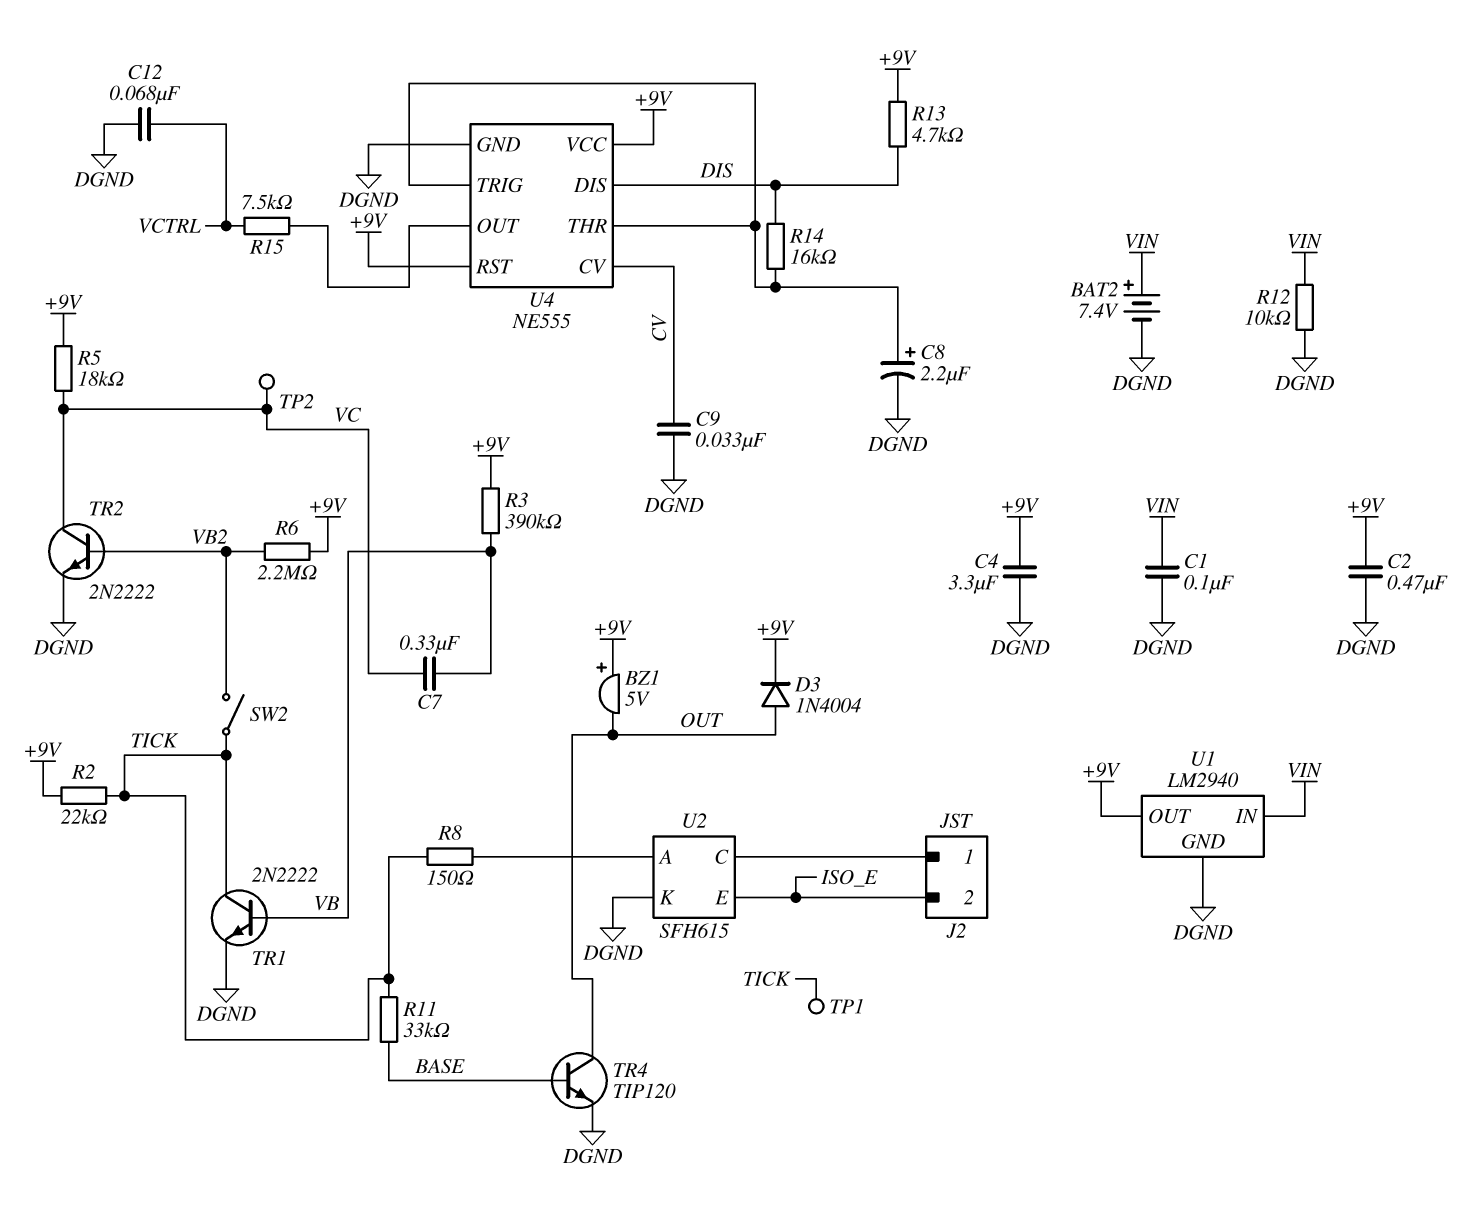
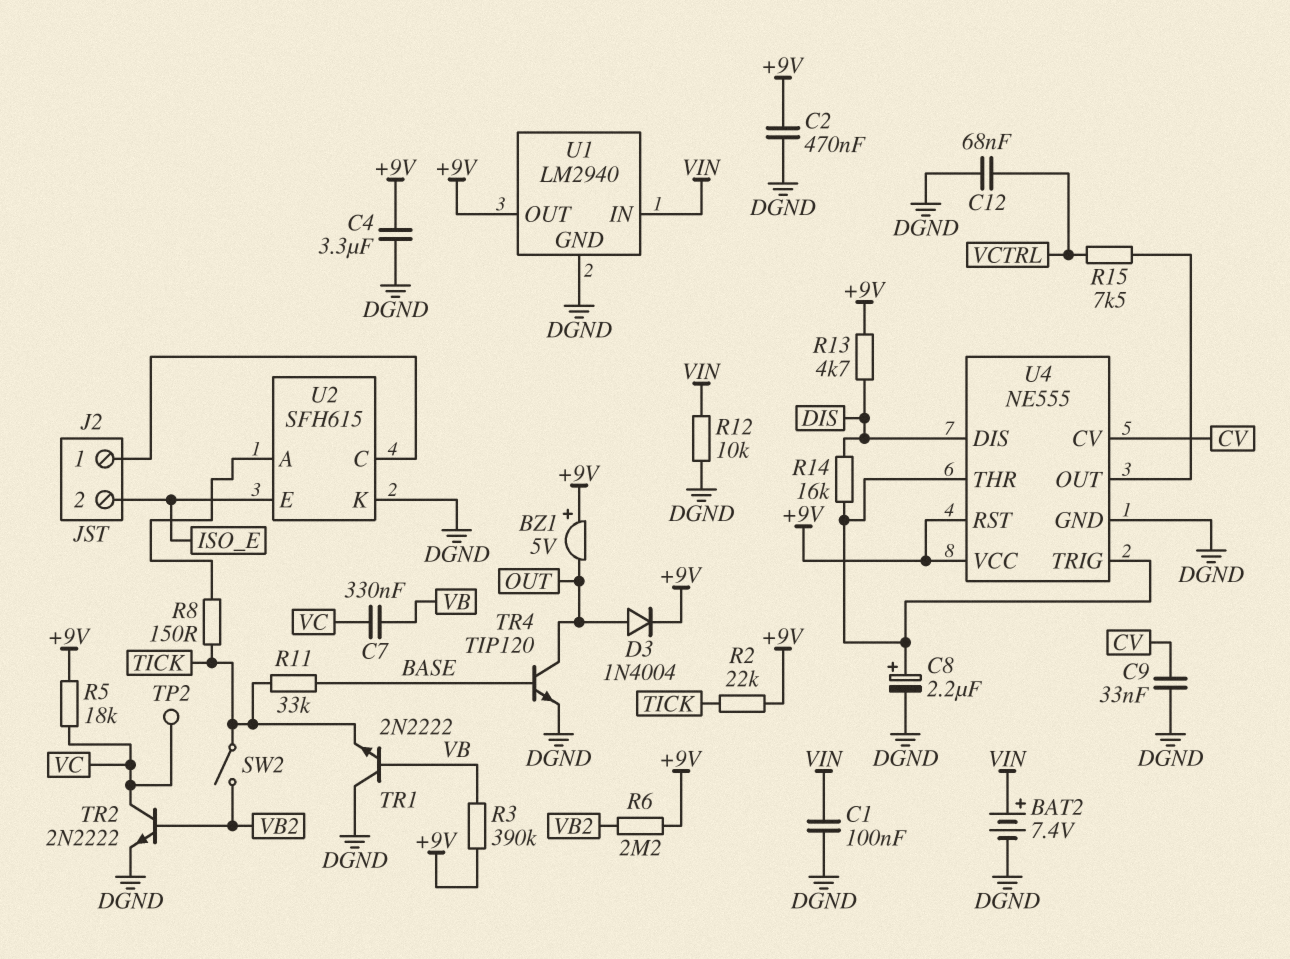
TP1: test point (TICK) -> none
TR1: NPN 2N2222 (B VB, C TICK, E DGND) -> NPN 2N2222 (B VB, C DGND, E TICK)

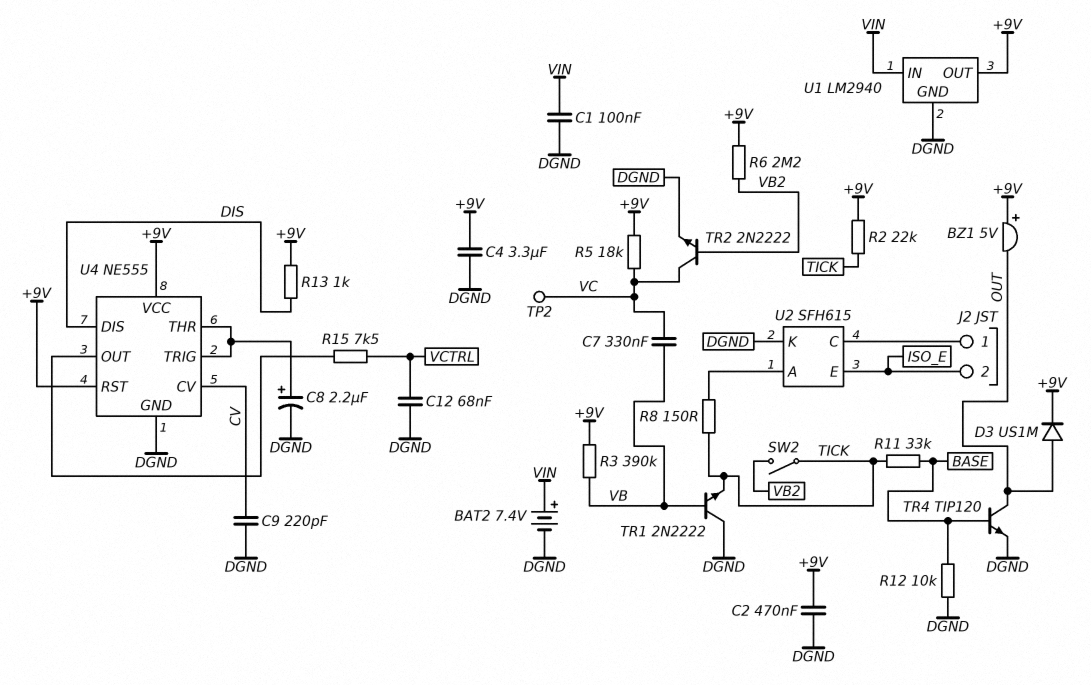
C9: 33nF (CV, DGND) -> 220pF (CV, DGND)
D3: diode 1N4004 (A OUT, K +9V) -> diode US1M (A OUT, K +9V)
R12: 10k (DGND, VIN) -> 10k (BASE, DGND)
R13: 4.7k (+9V, DIS) -> 1k (+9V, DIS)
R14: 16k (DIS, U4/THR) -> none

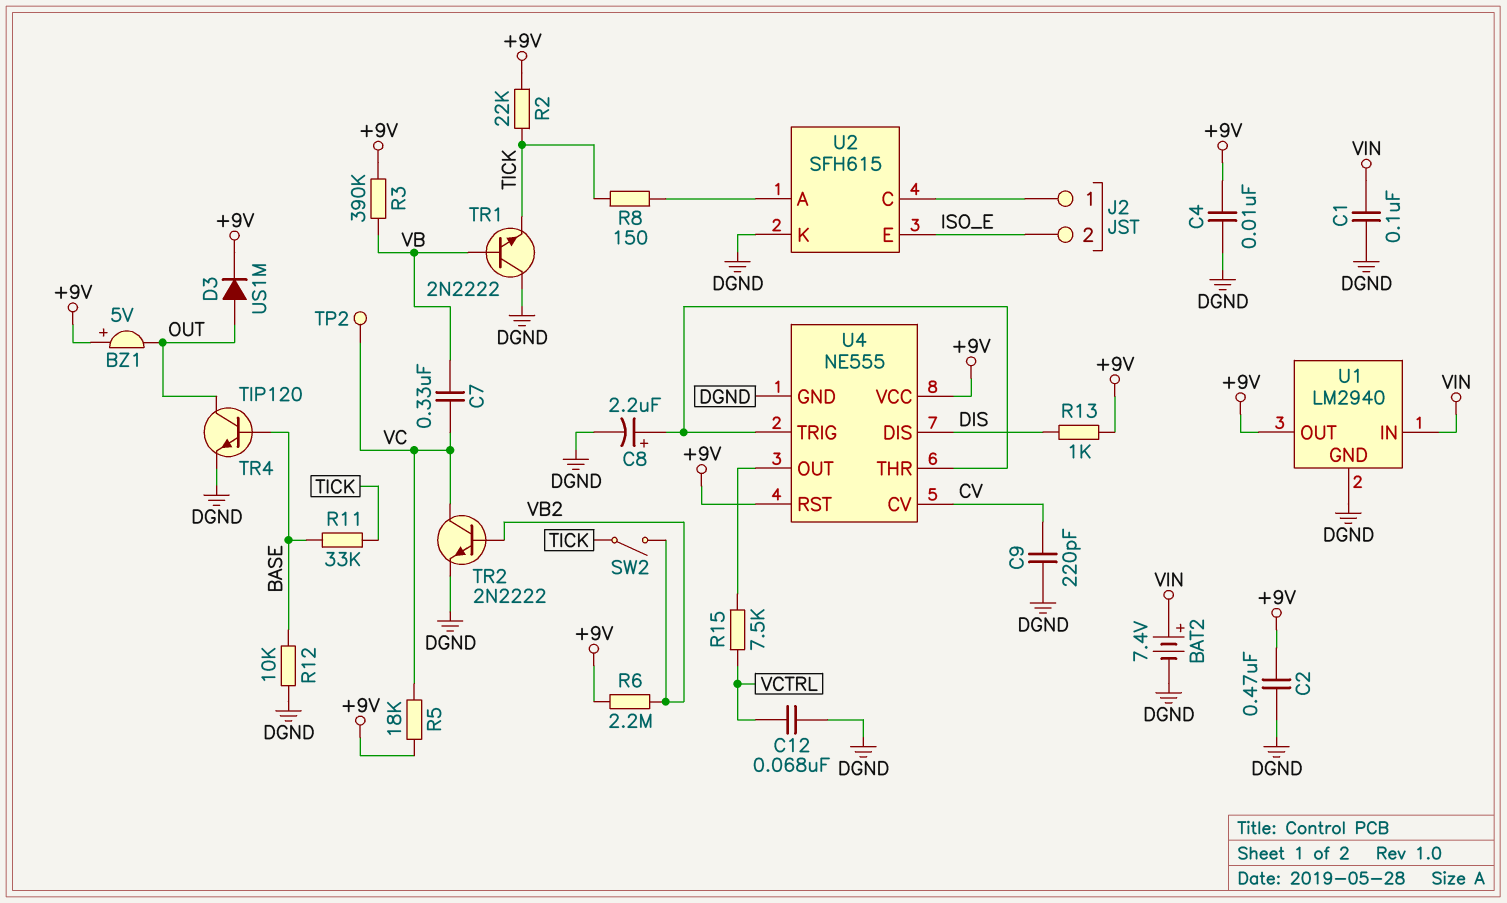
C4: 3.3uF (+9V, DGND) -> 10nF (+9V, DGND)

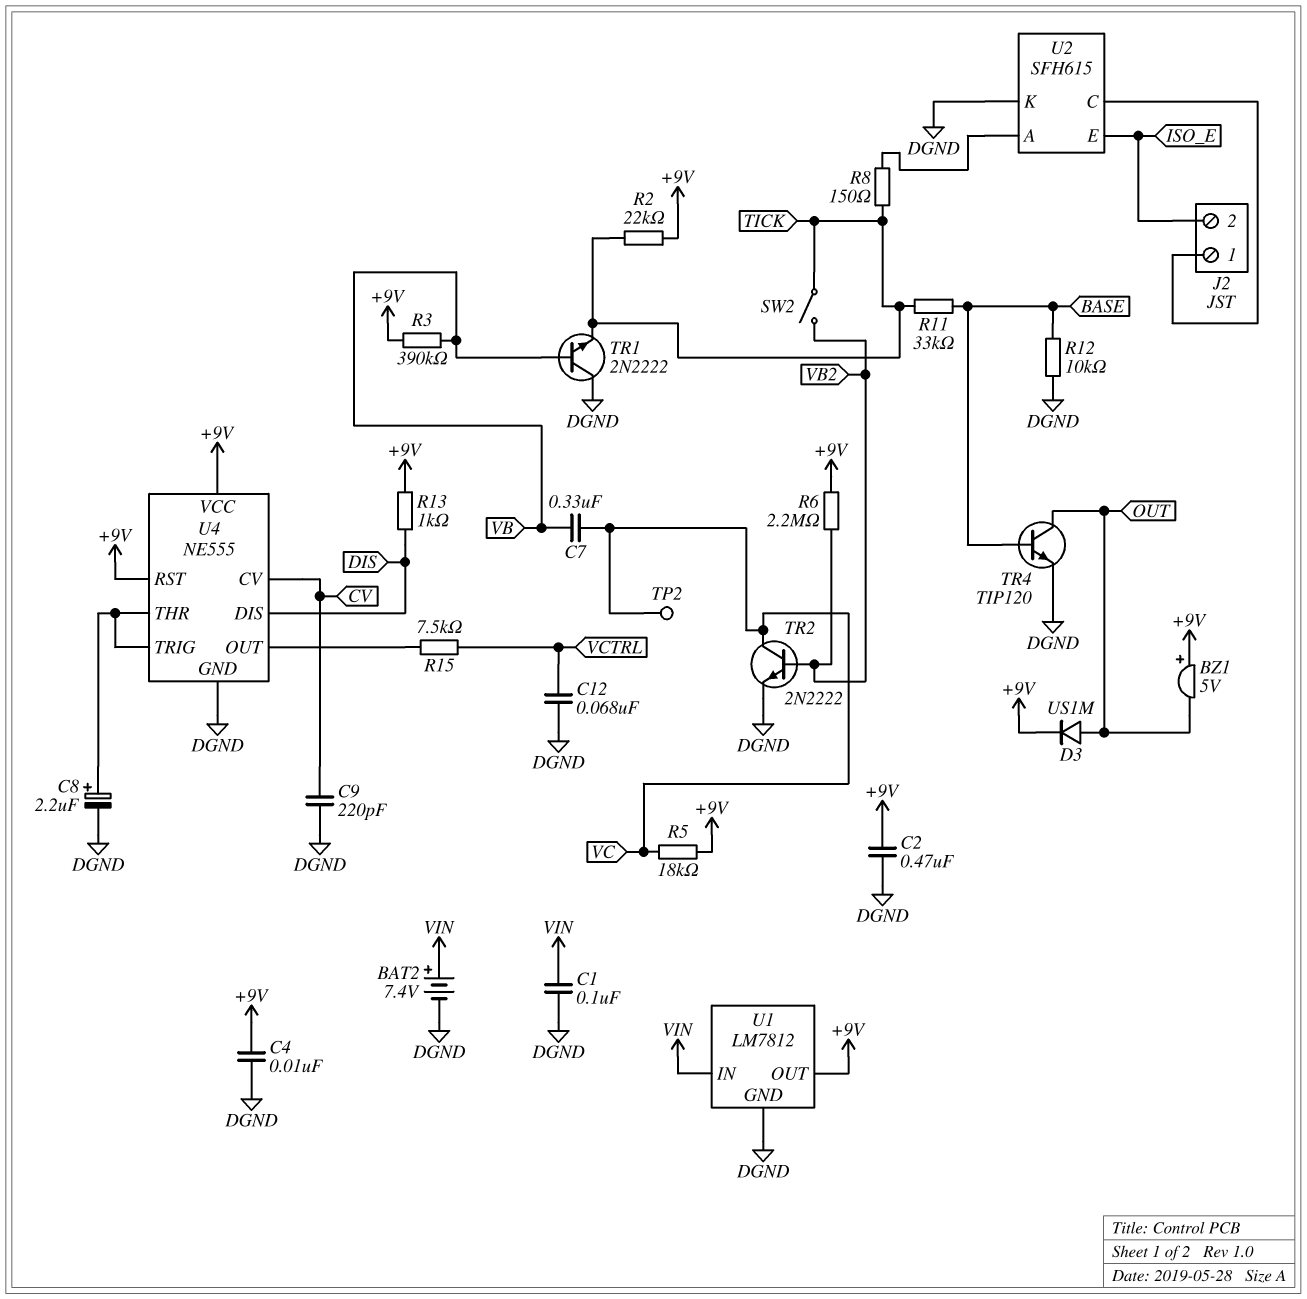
U1: LM2940 -> LM7812

